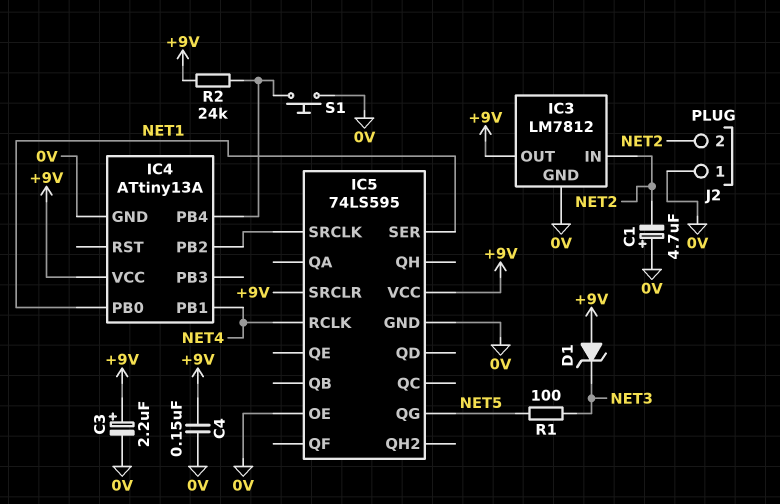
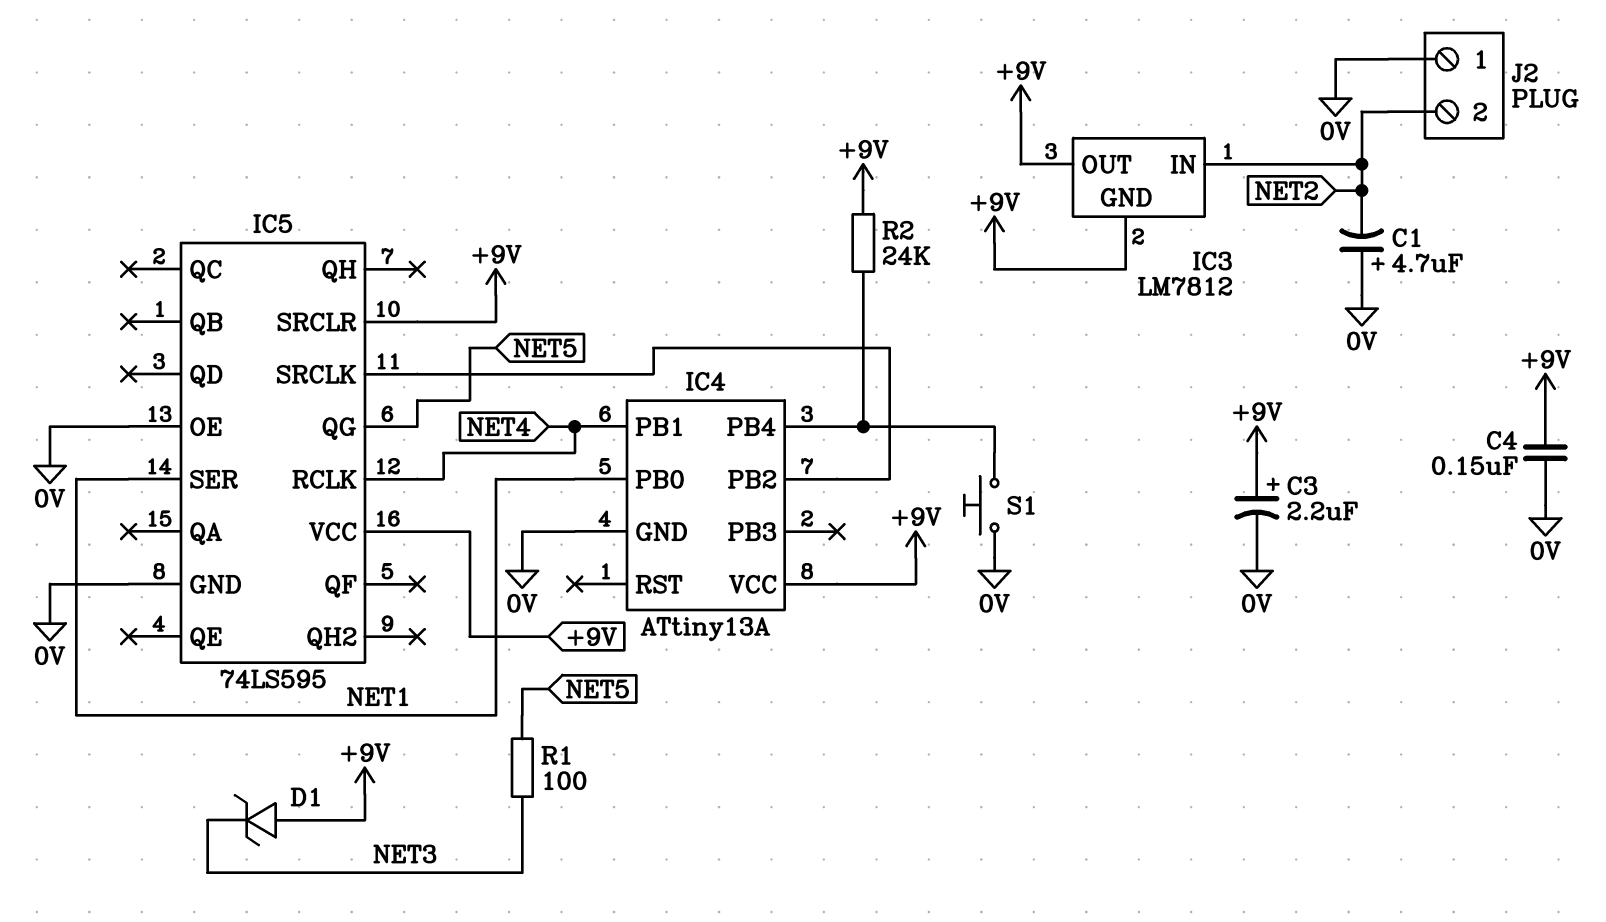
IC3 pin GND: 0V -> +9V

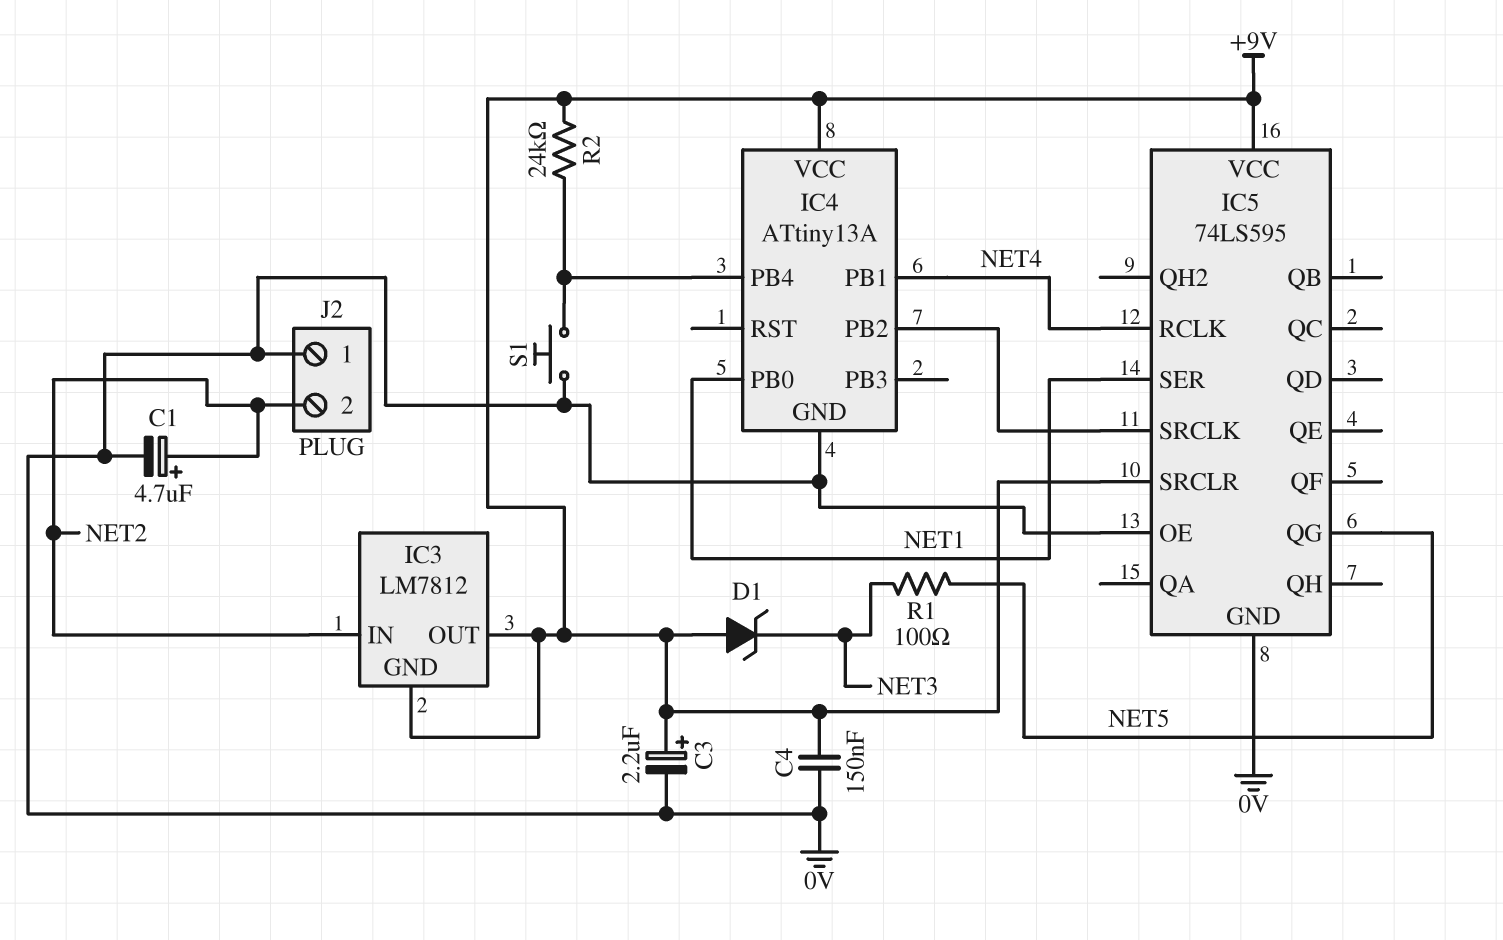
C1: 4.7uF (plus 0V, minus NET2) -> 4.7uF (plus NET2, minus 0V)

